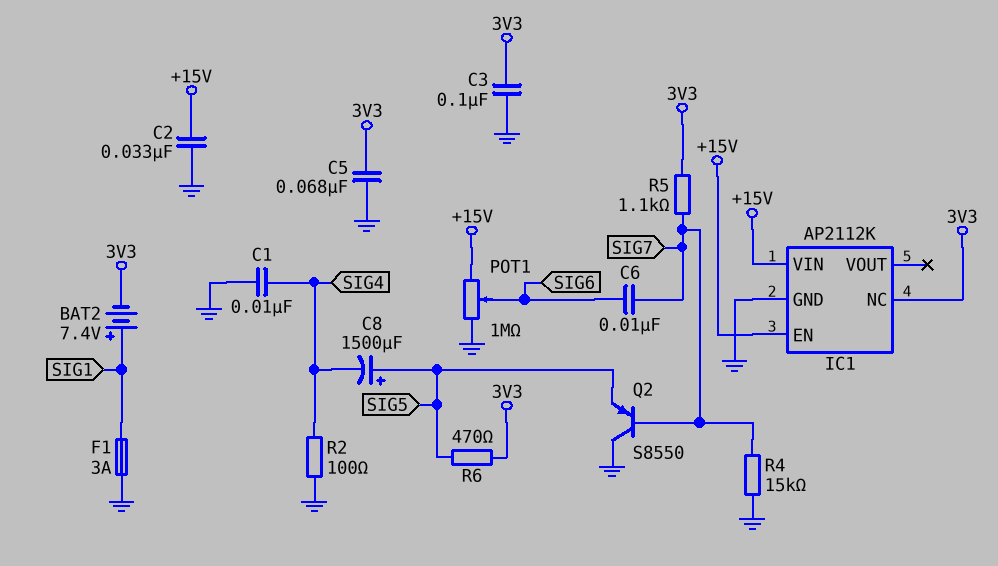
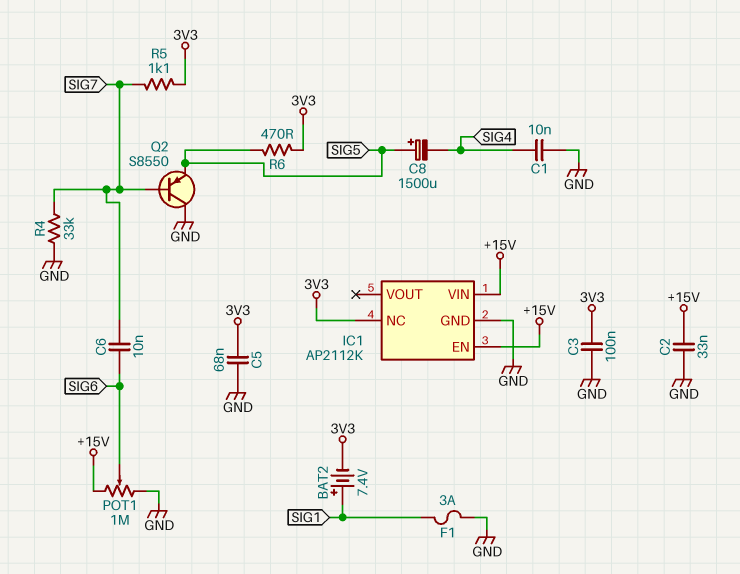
R2: 100 (GND, SIG4) -> none
R4: 15k (GND, SIG7) -> 33k (GND, SIG7)

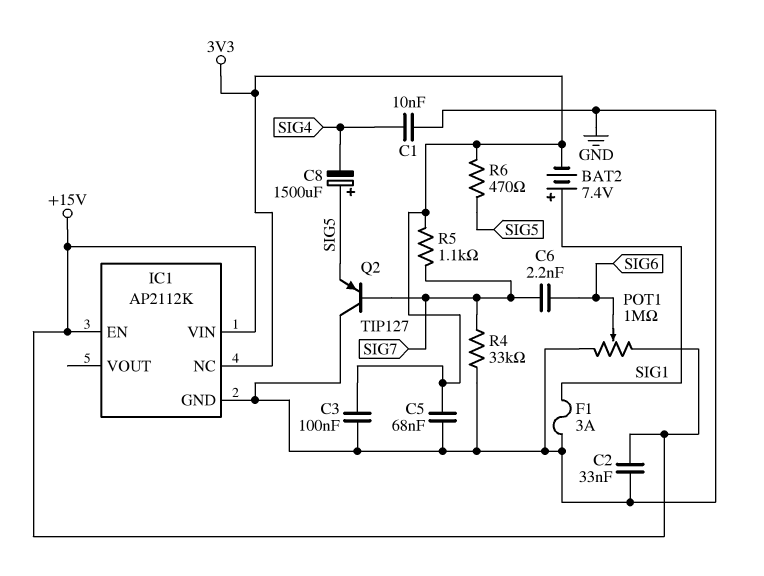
C6: 10nF (SIG6, SIG7) -> 2.2nF (SIG6, SIG7)
Q2: PNP S8550 (B SIG7, C GND, E SIG5) -> PNP TIP127 (B SIG7, C GND, E SIG5)

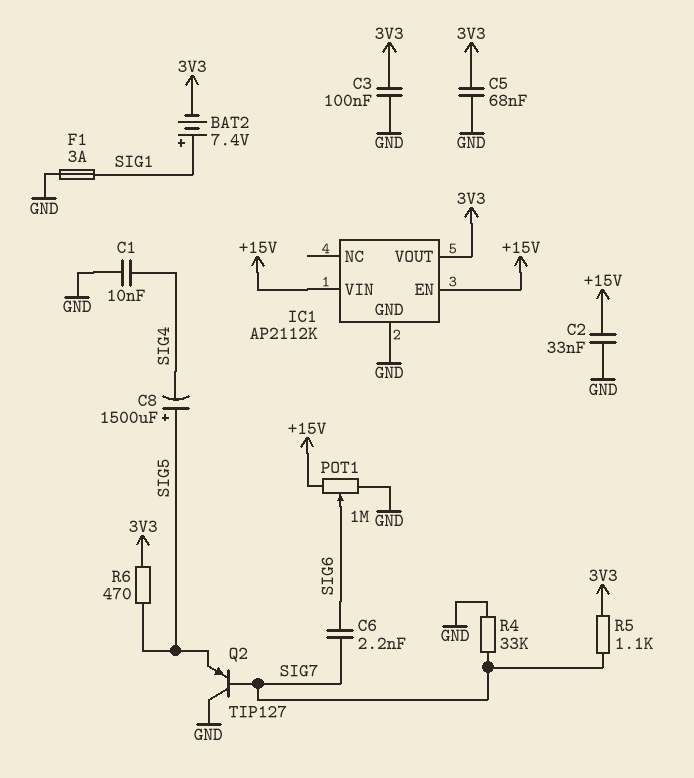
IC1 pin NC: 3V3 -> none
IC1 pin VOUT: none -> 3V3

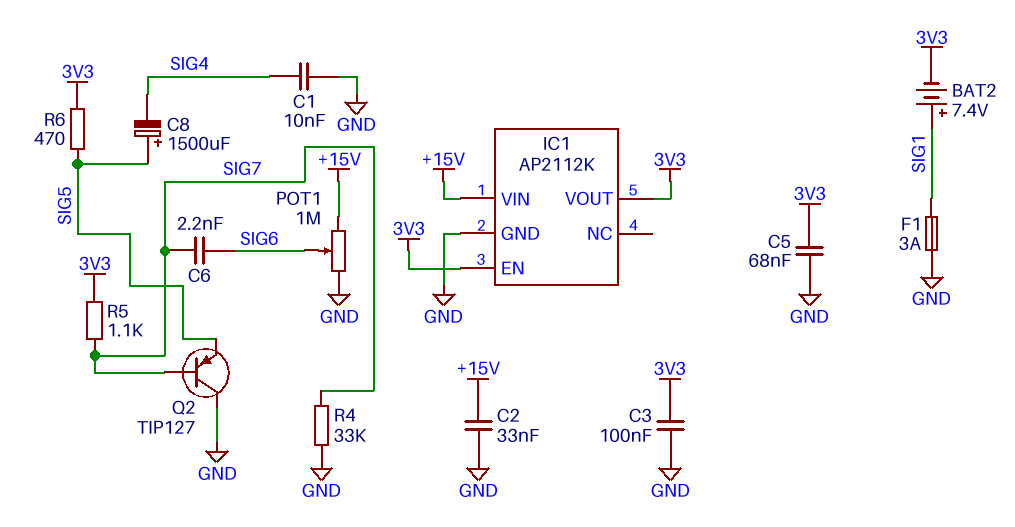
IC1 pin EN: +15V -> 3V3

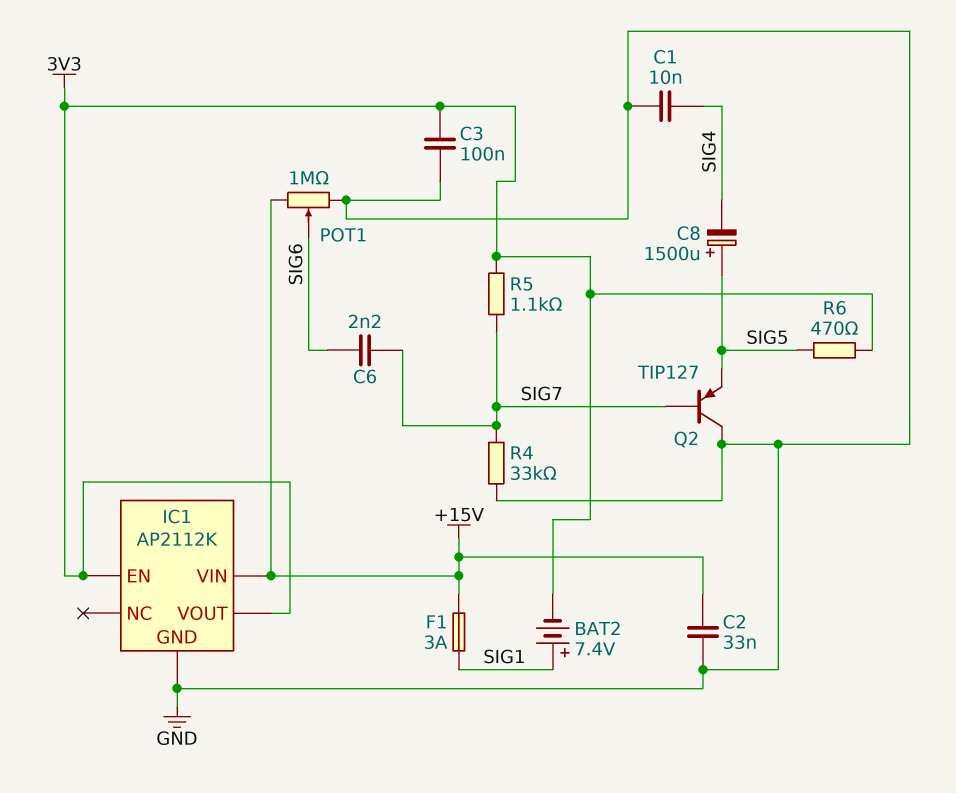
C5: 68nF (3V3, GND) -> none
F1: 3A (GND, SIG1) -> 3A (+15V, SIG1)

